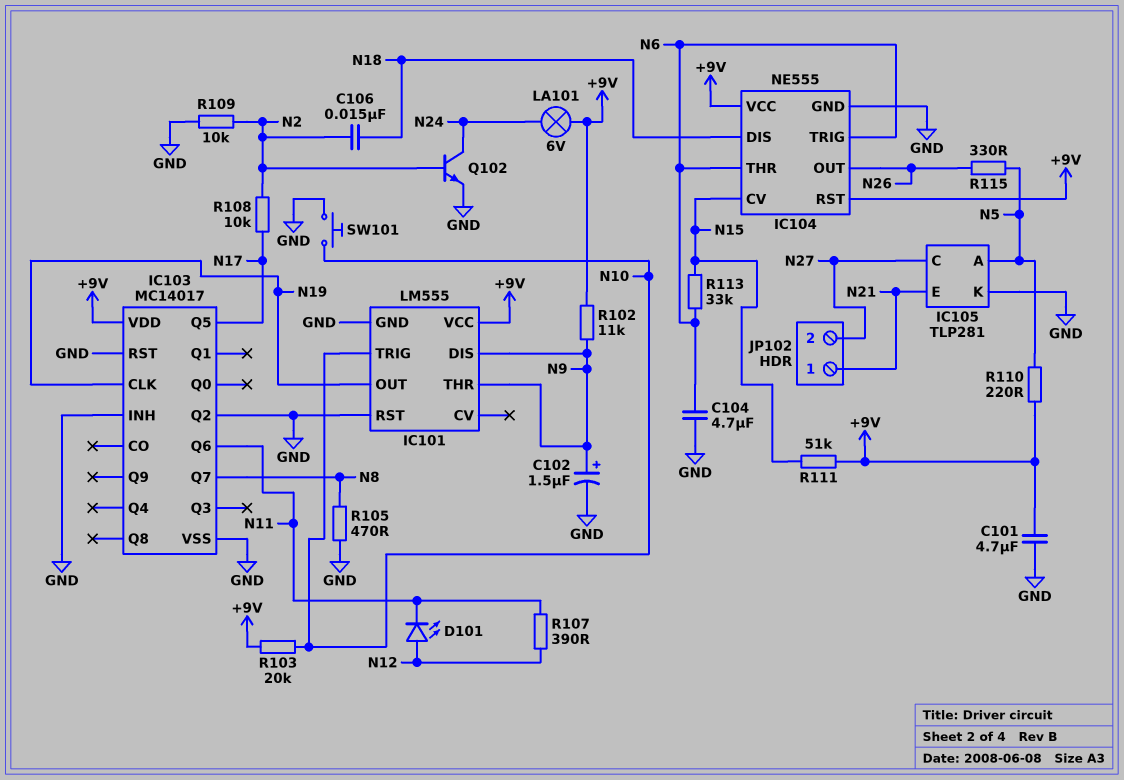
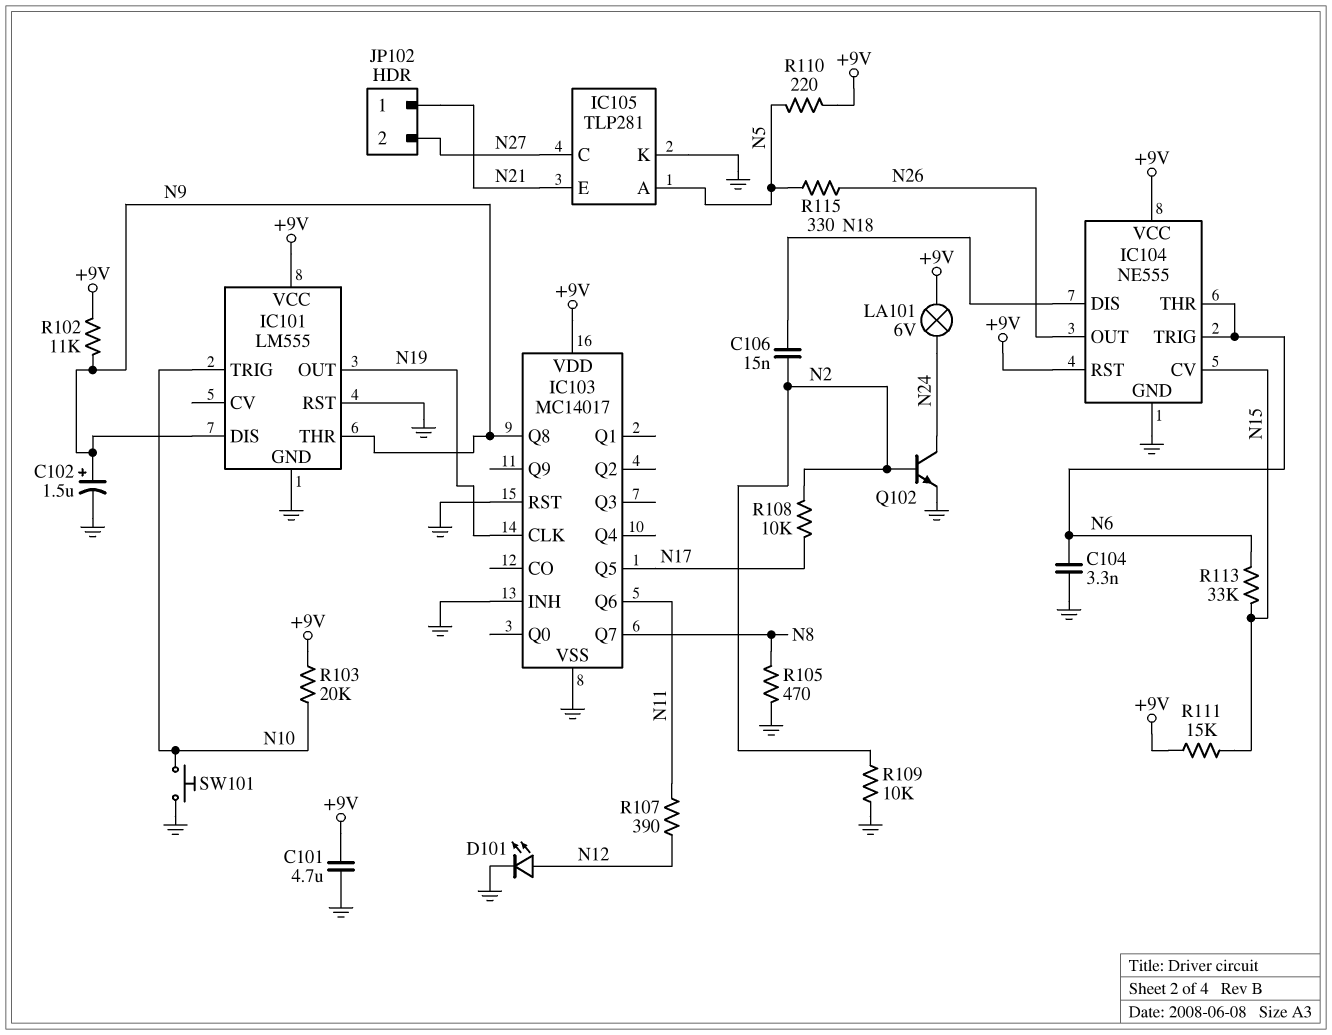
C104: 4.7uF (GND, N6) -> 3.3nF (GND, N6)
D101: LED (A N12, K N11) -> LED (A N12, K GND)
IC103 pin Q2: GND -> none
IC103 pin Q8: none -> N9
R111: 51k (+9V, N15) -> 15k (+9V, N15)

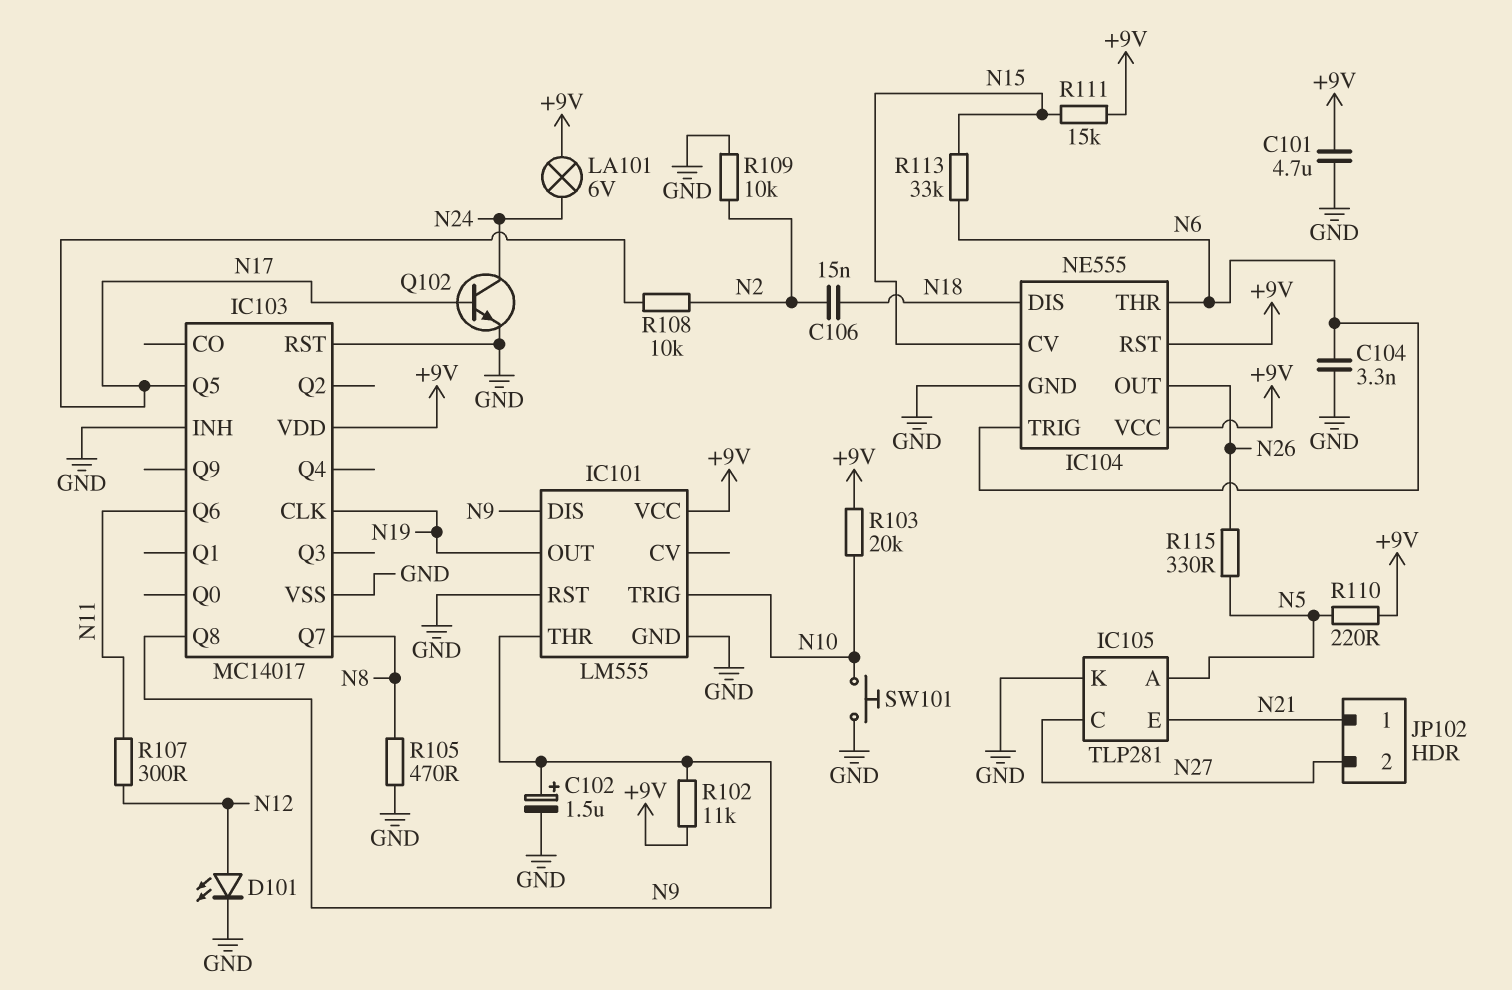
Q102: NPN (B N2, C N24, E GND) -> NPN (B N17, C N24, E GND)
R107: 390 (N11, N12) -> 300 (N11, N12)

